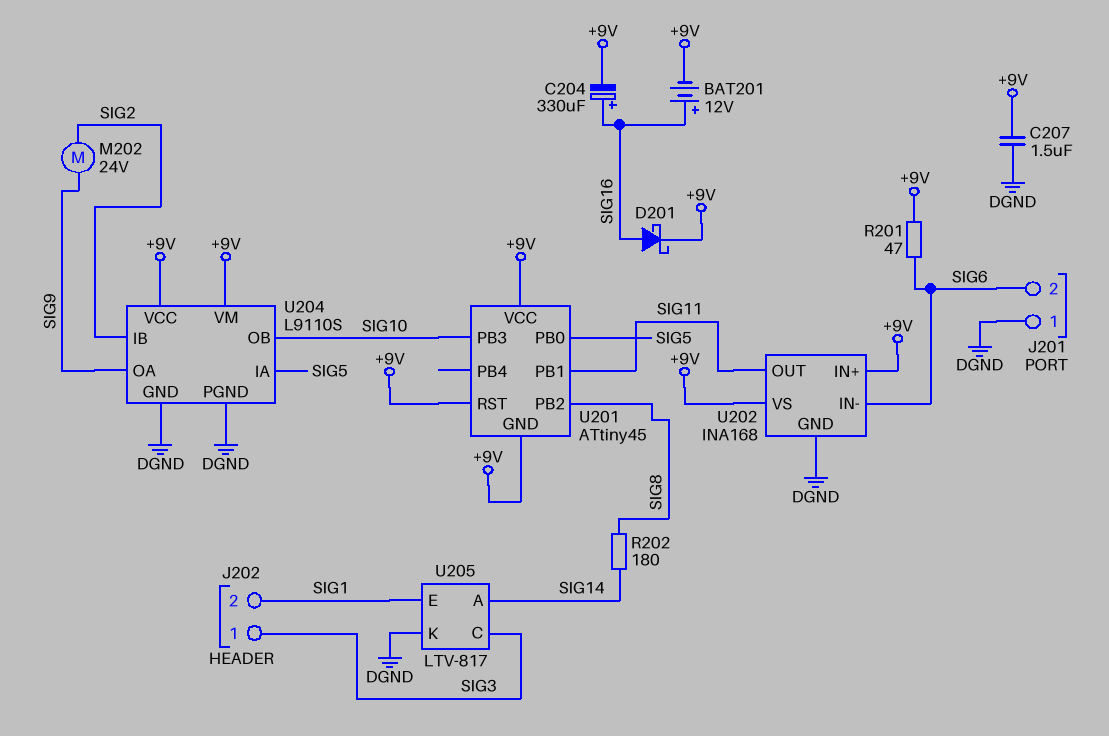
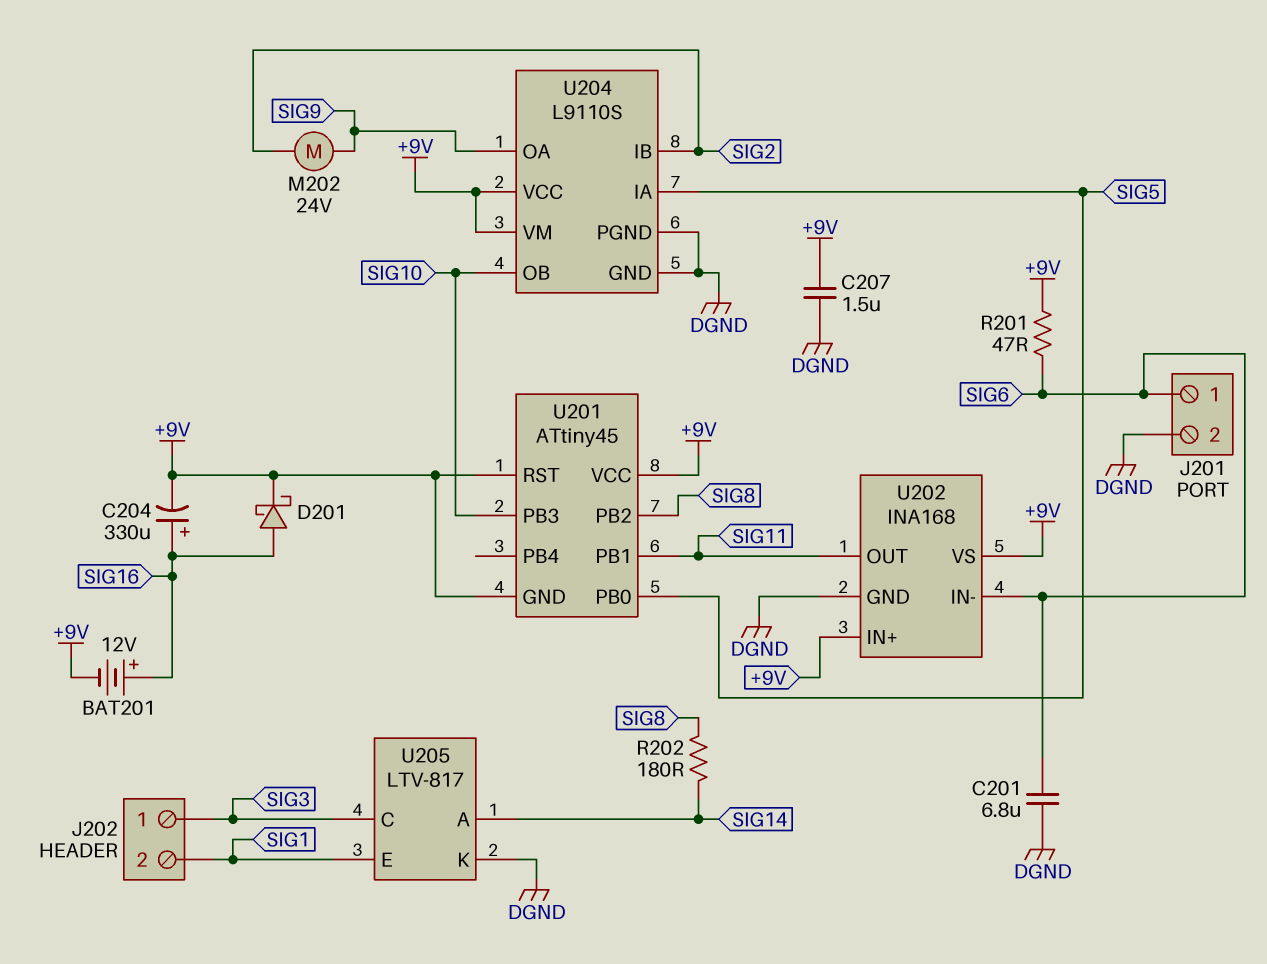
C201: none -> 6.8uF (DGND, SIG6)
J201 pin 1: DGND -> SIG6
J201 pin 2: SIG6 -> DGND

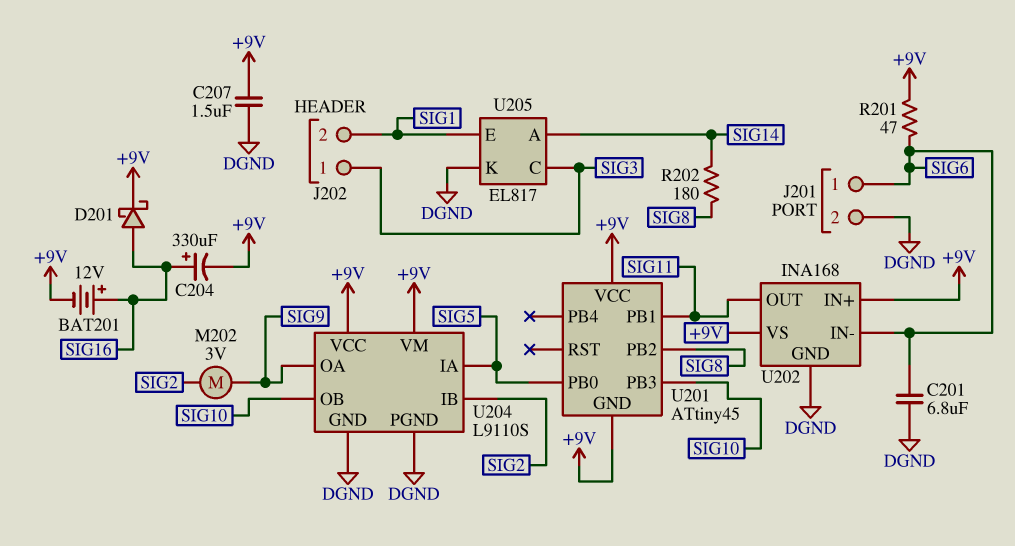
M202: motor 24V (SIG2, SIG9) -> motor 3V (SIG2, SIG9)
U201 pin RST: +9V -> none
U205: LTV-817 -> EL817

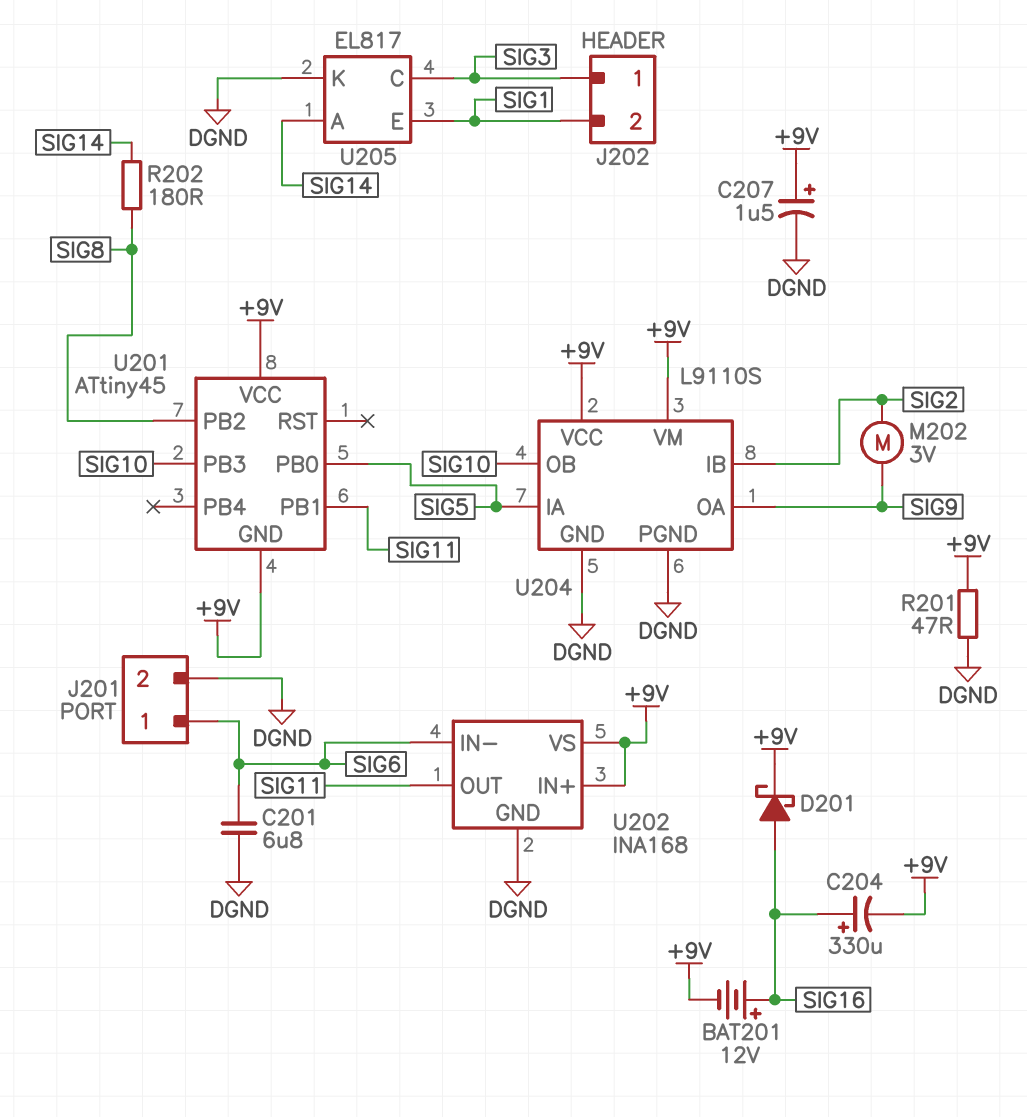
C207: 1.5uF (+9V, DGND) -> 1.5uF (plus +9V, minus DGND)
R201: 47 (+9V, SIG6) -> 47 (+9V, DGND)

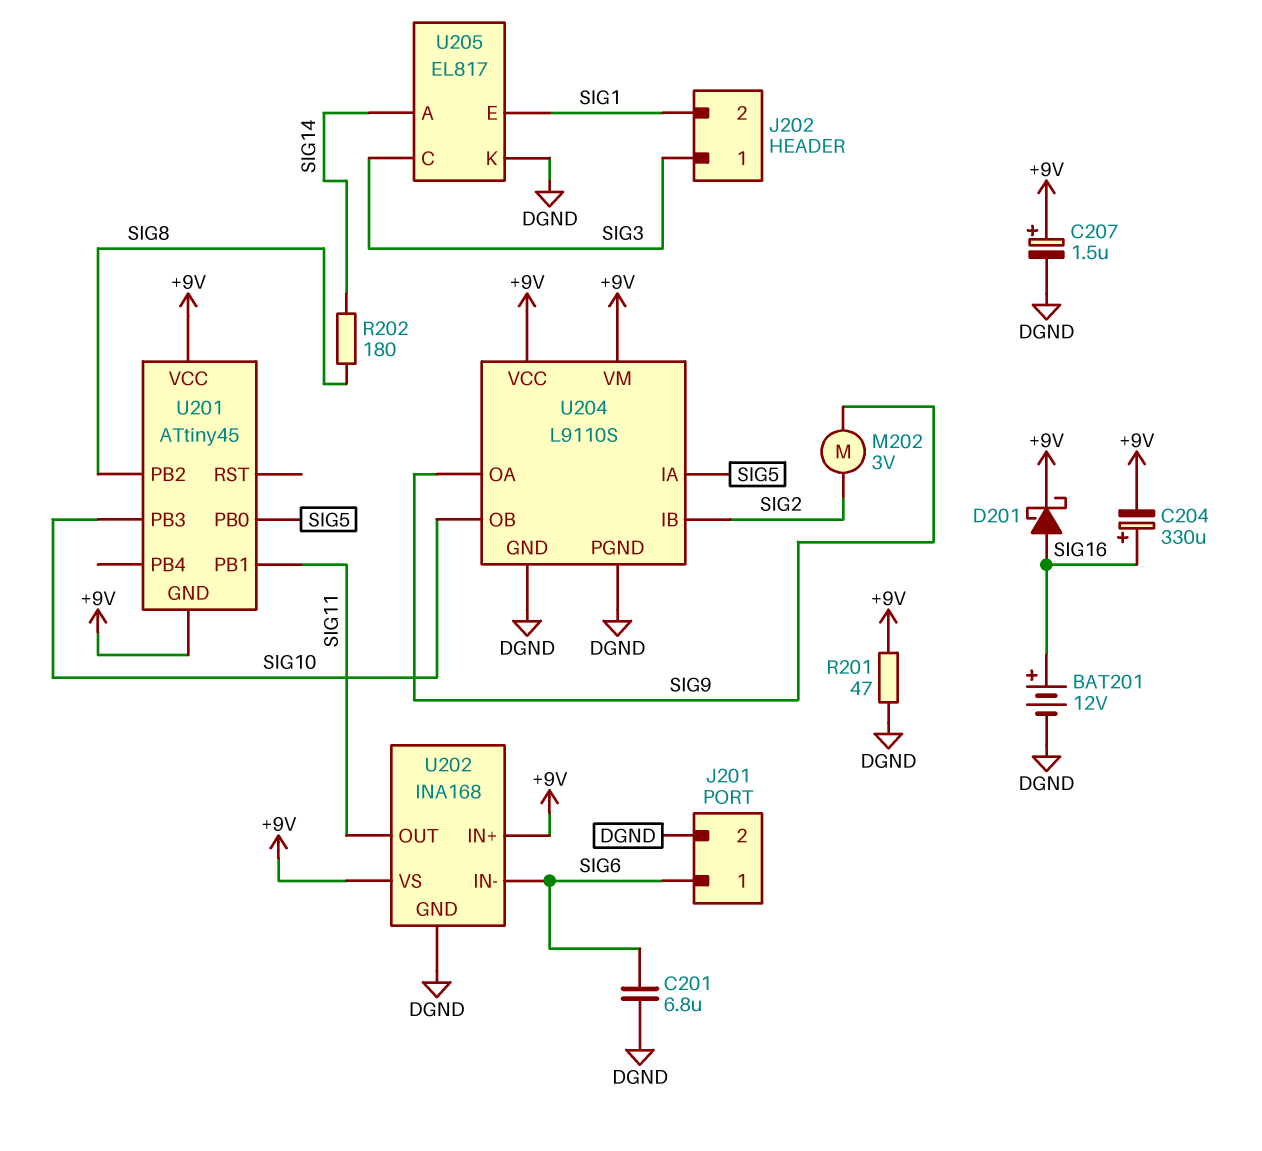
BAT201: 12V (plus SIG16, minus +9V) -> 12V (plus SIG16, minus DGND)

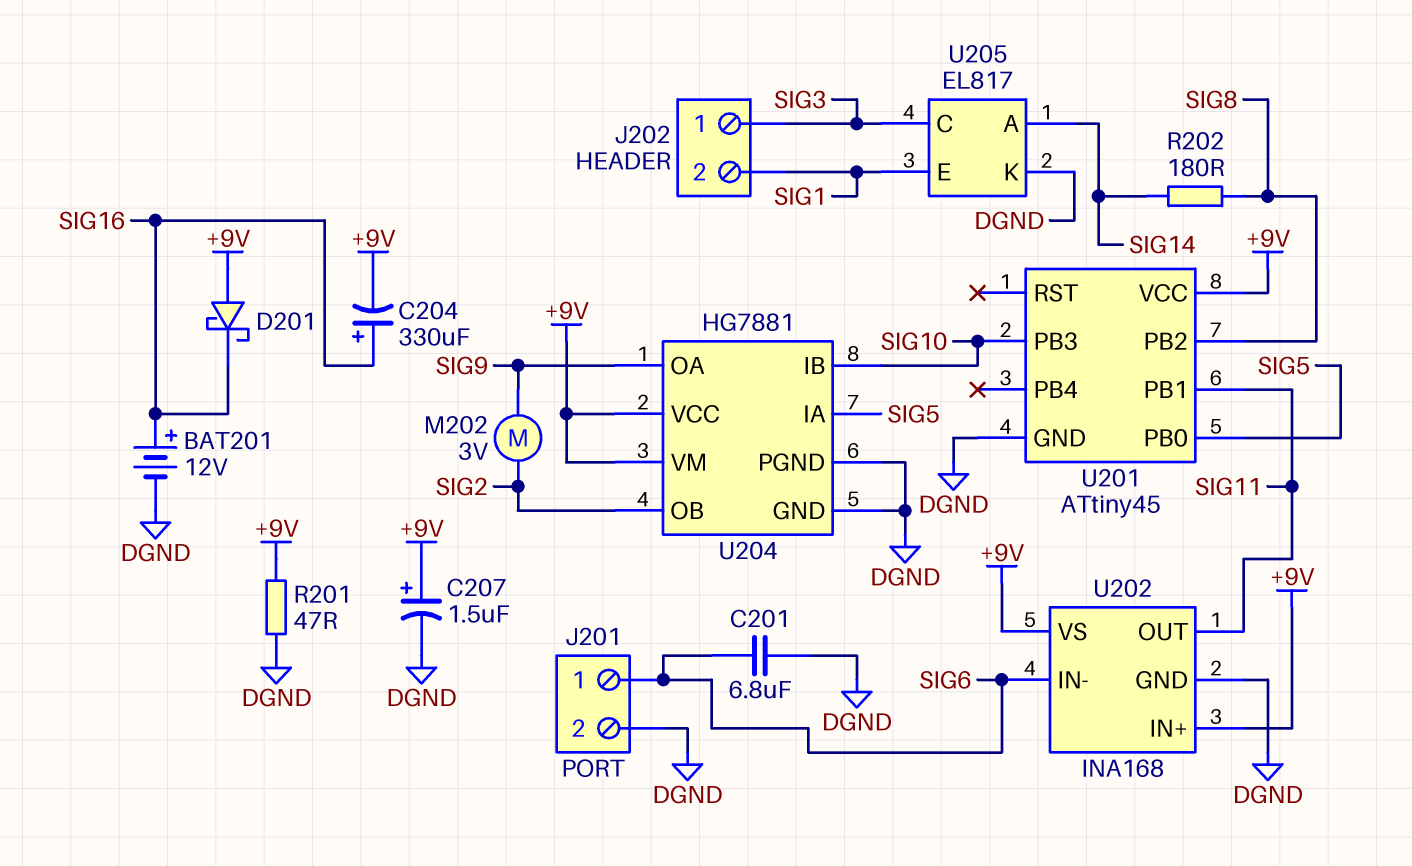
D201: schottky (A SIG16, K +9V) -> schottky (A +9V, K SIG16)
U201 pin GND: +9V -> DGND
U204: L9110S -> HG7881
U204 pin IB: SIG2 -> SIG10
U204 pin OB: SIG10 -> SIG2

